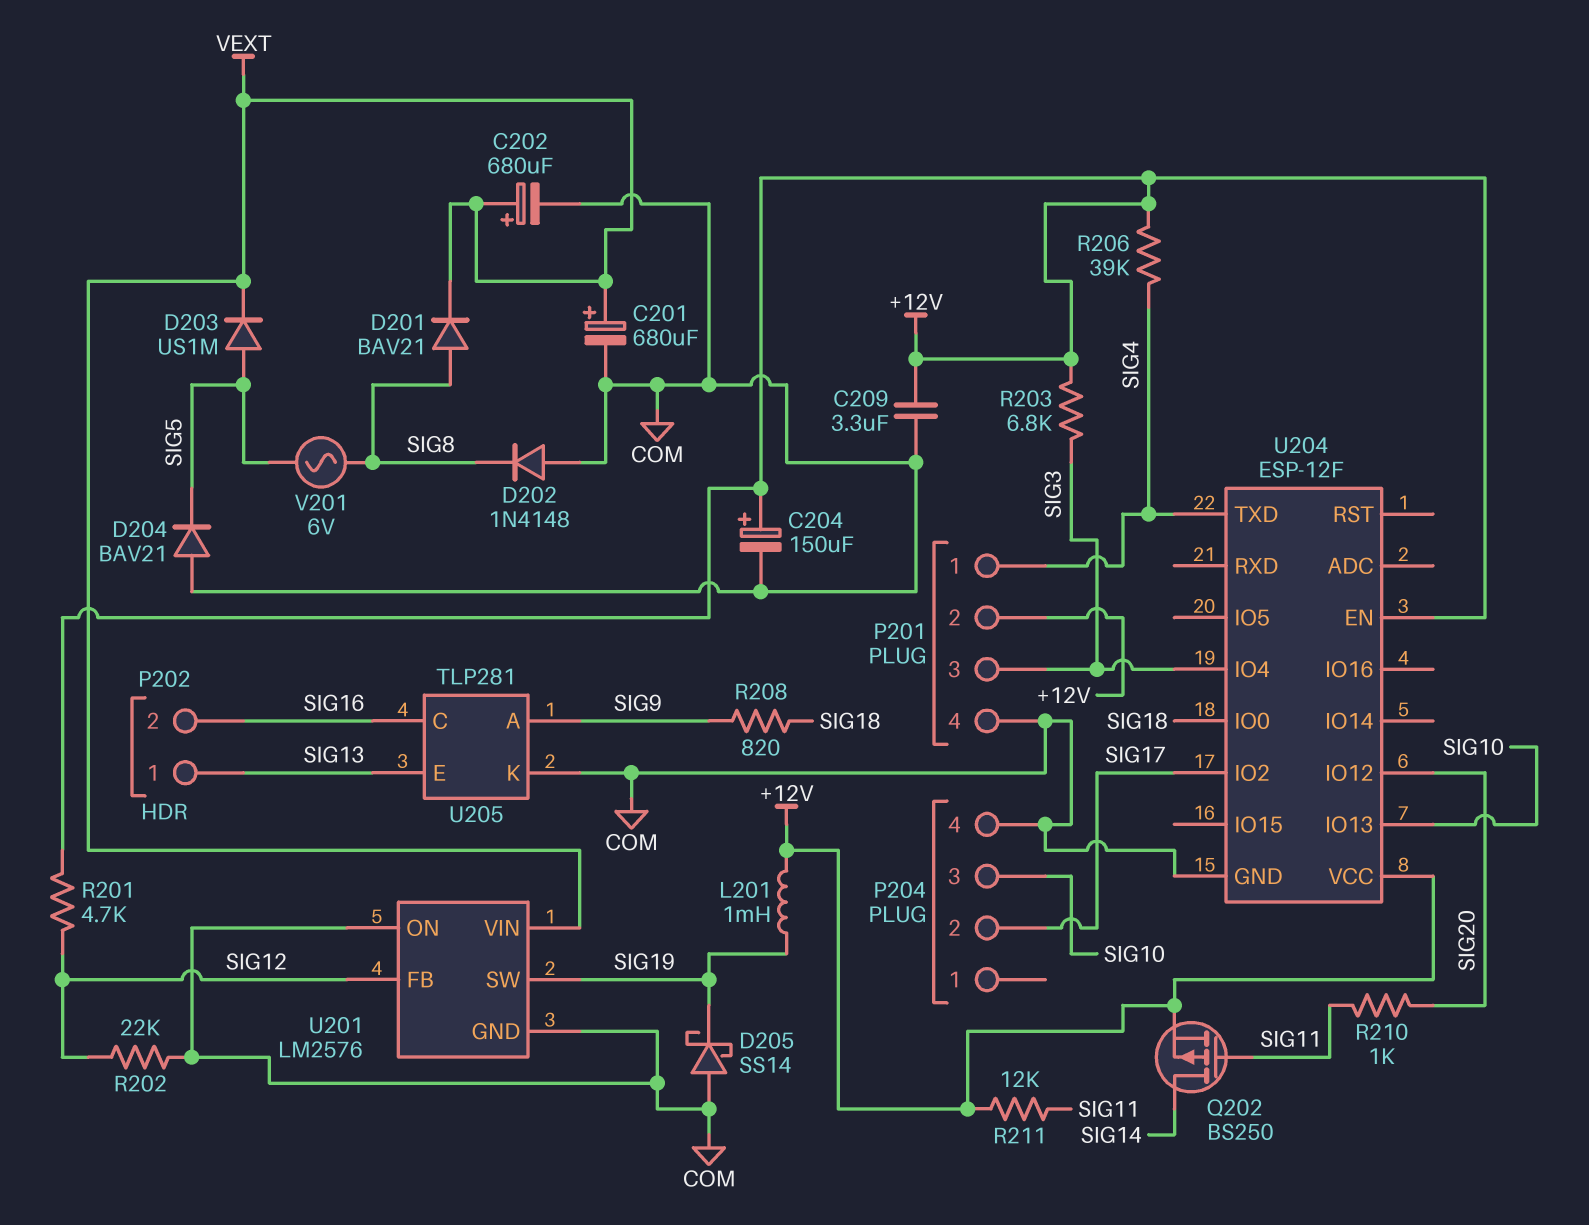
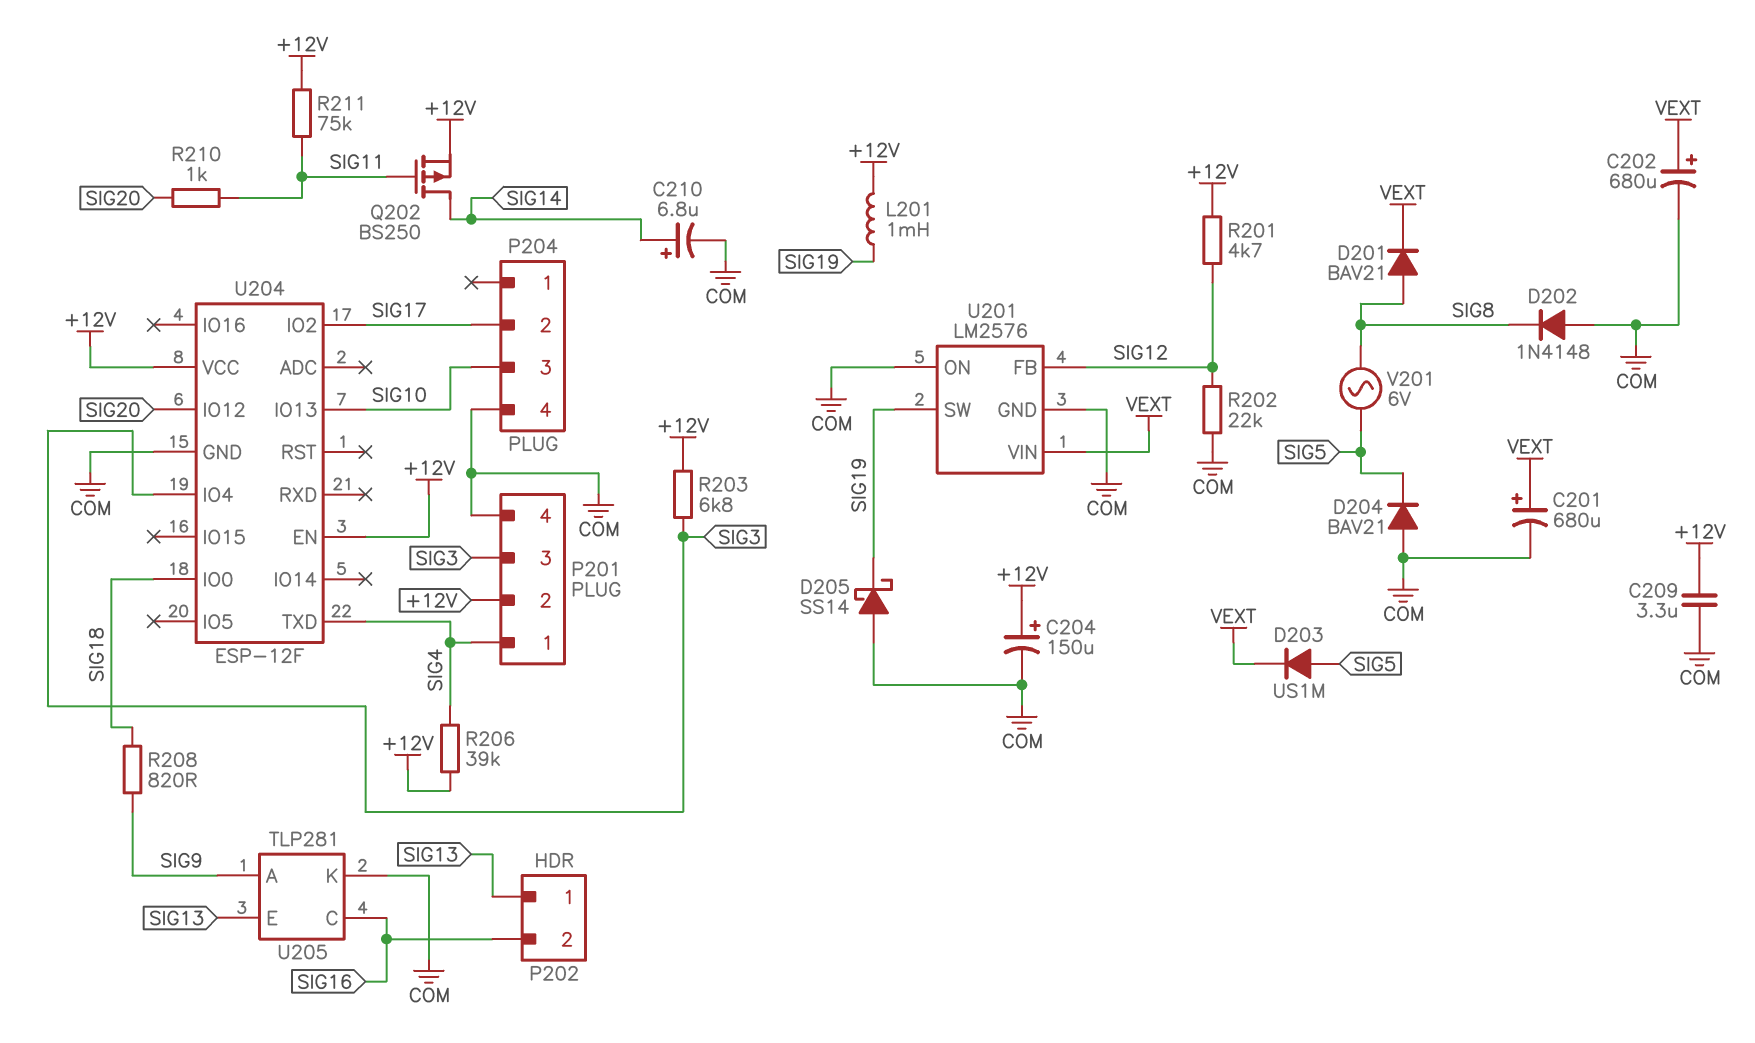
C210: none -> 6.8uF (plus SIG14, minus COM)
R211: 12k (+12V, SIG11) -> 75k (+12V, SIG11)

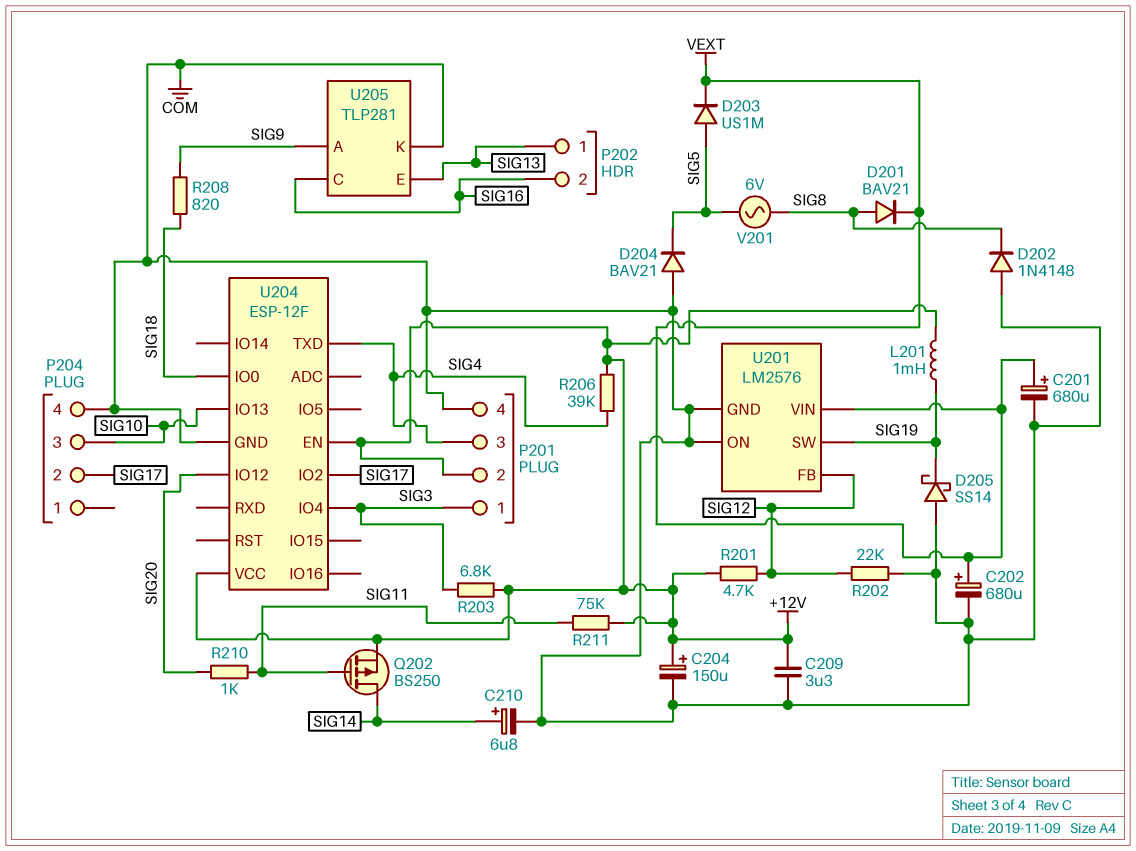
P201 pin 1: SIG4 -> SIG3
P201 pin 3: SIG3 -> SIG4

